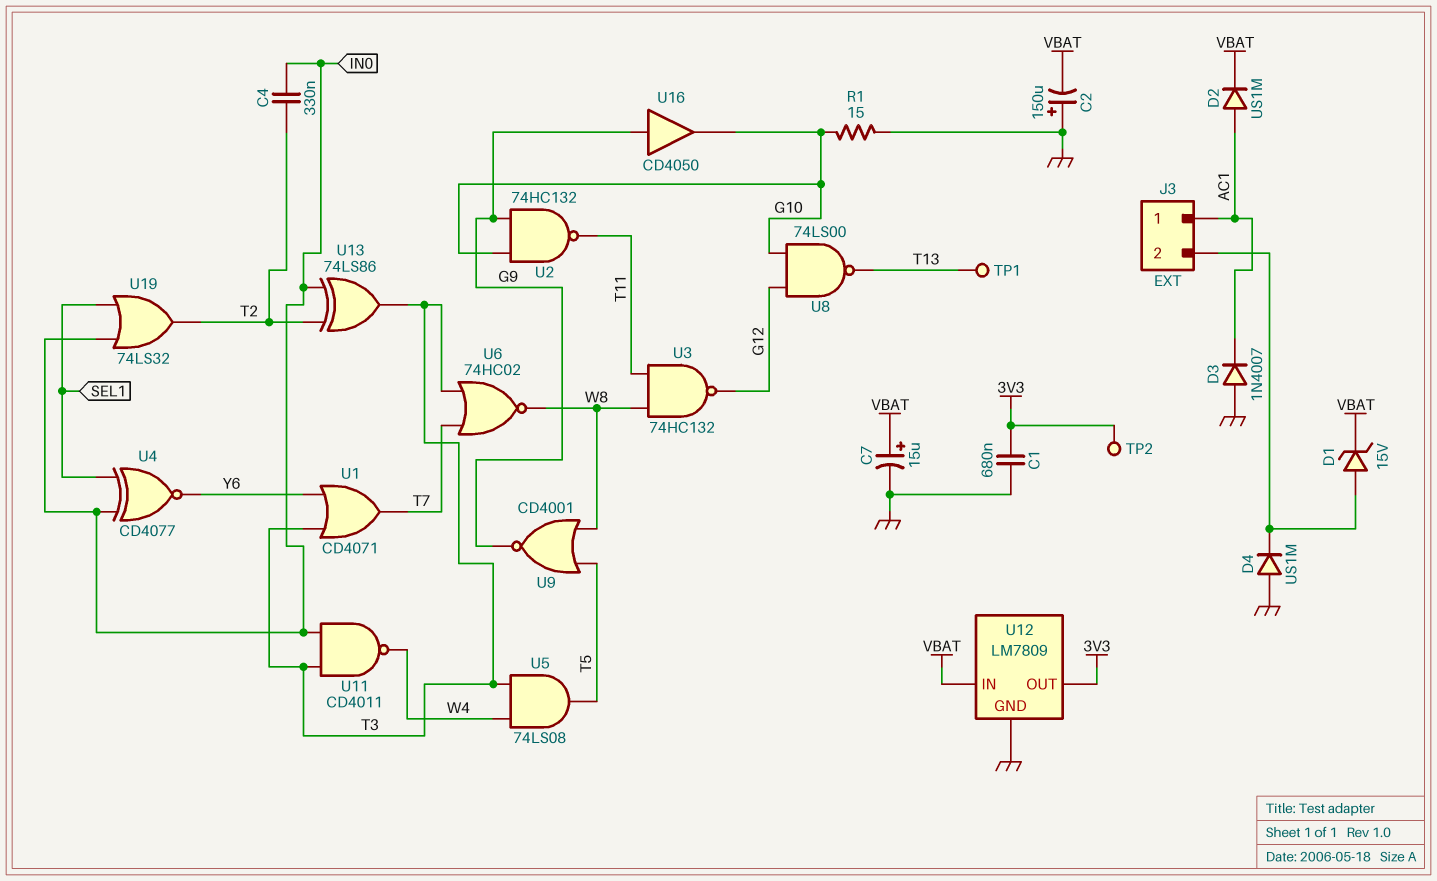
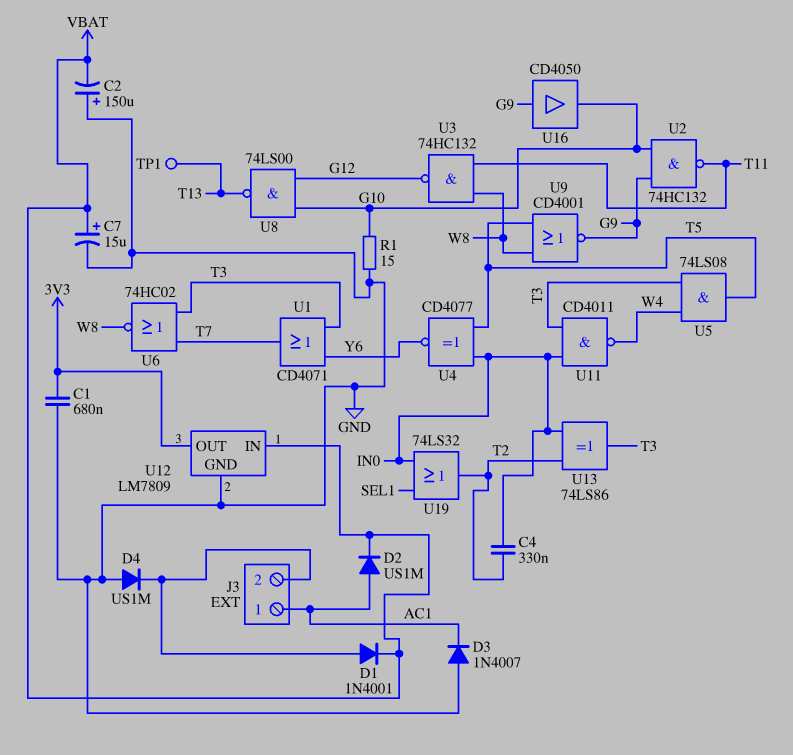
D1: zener 15V (A J3/2, K VBAT) -> diode 1N4001 (A J3/2, K VBAT)
TP2: test point (3V3) -> none
U4: XNOR CD4077 (in IN0, in SEL1, out Y6) -> XNOR CD4077 (in IN0, in T5, out Y6)

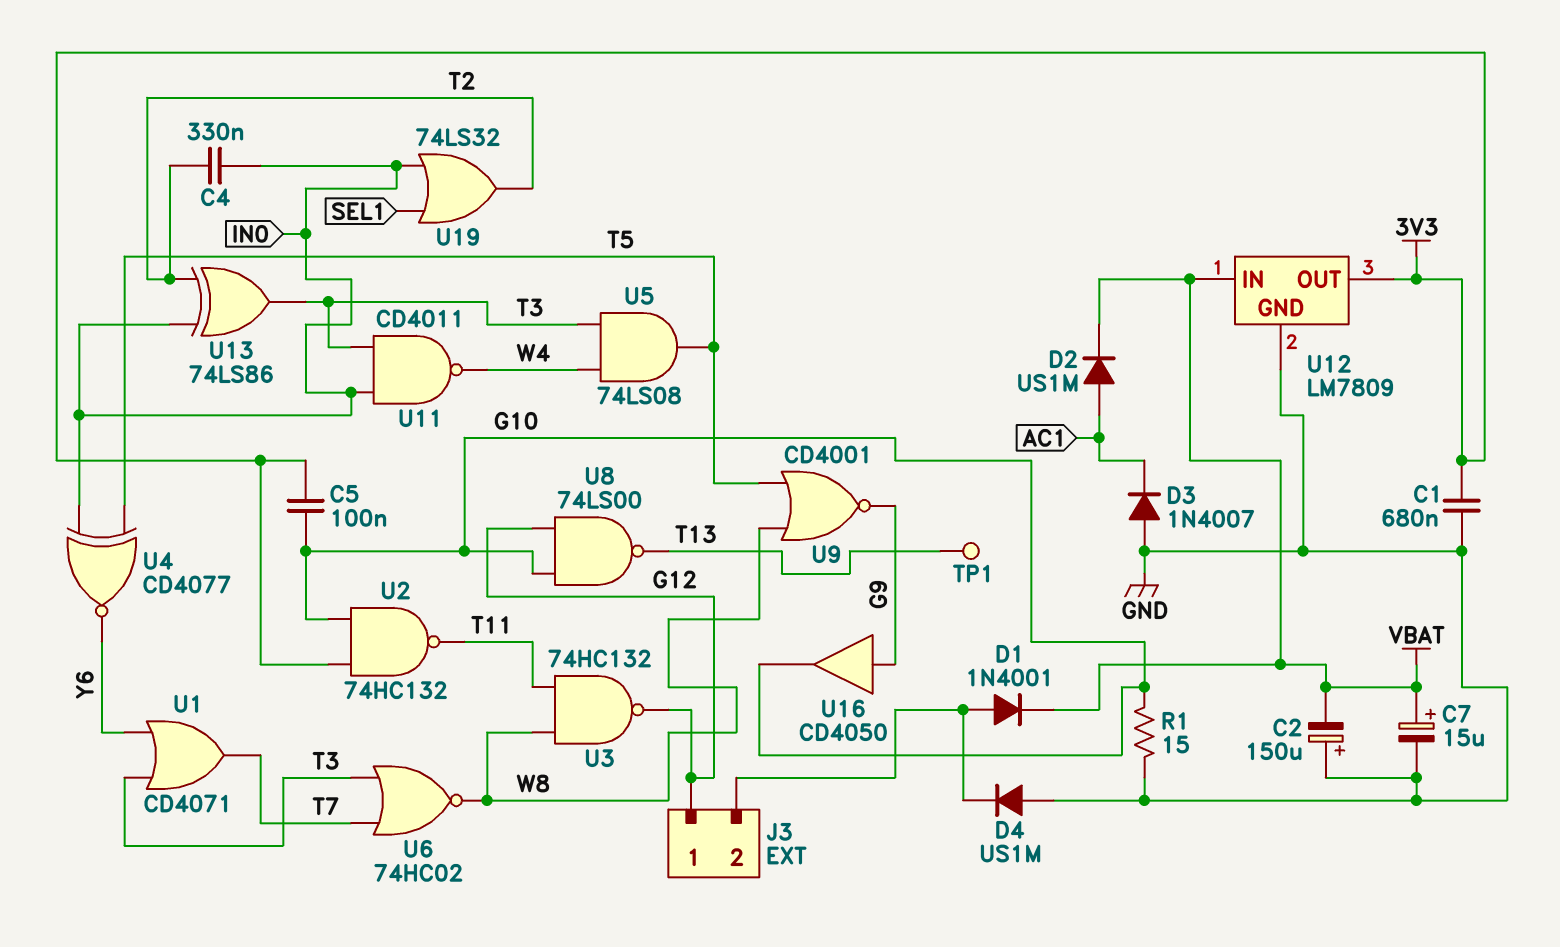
C5: none -> 100nF (3V3, G10)
J3 pin 1: AC1 -> G12
U2: NAND 74HC132 (in G9, in G10, out T11) -> NAND 74HC132 (in 3V3, in G10, out T11)

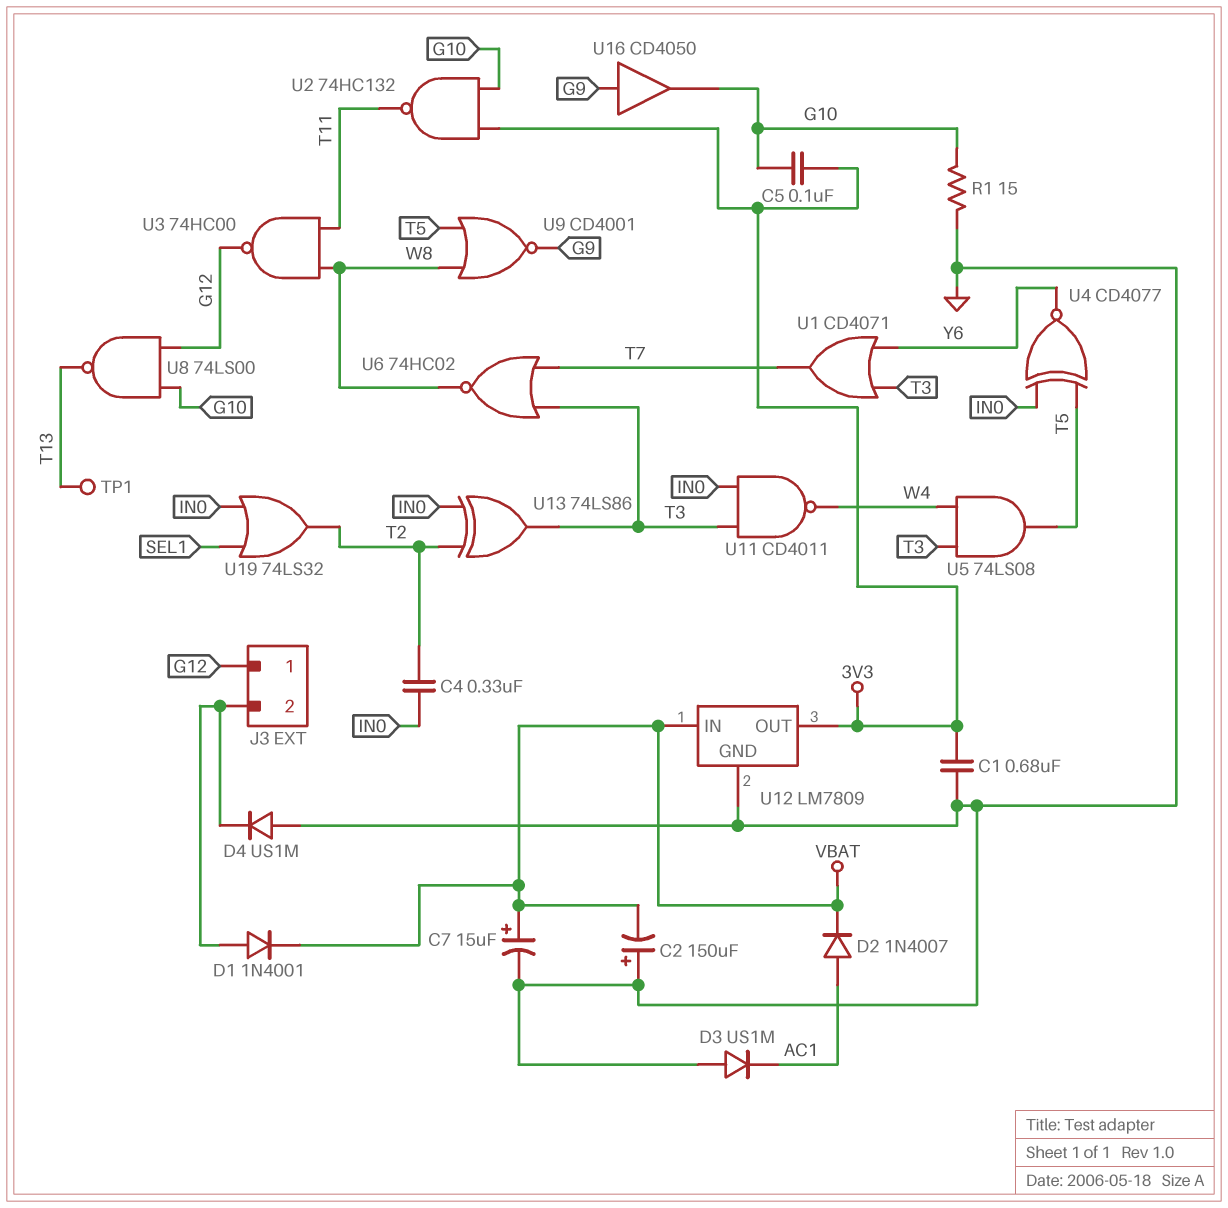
D2: diode US1M (A AC1, K VBAT) -> diode 1N4007 (A AC1, K VBAT)
D3: diode 1N4007 (A GND, K AC1) -> diode US1M (A GND, K AC1)
U3: NAND 74HC132 (in T11, in W8, out G12) -> NAND 74HC00 (in T11, in W8, out G12)

